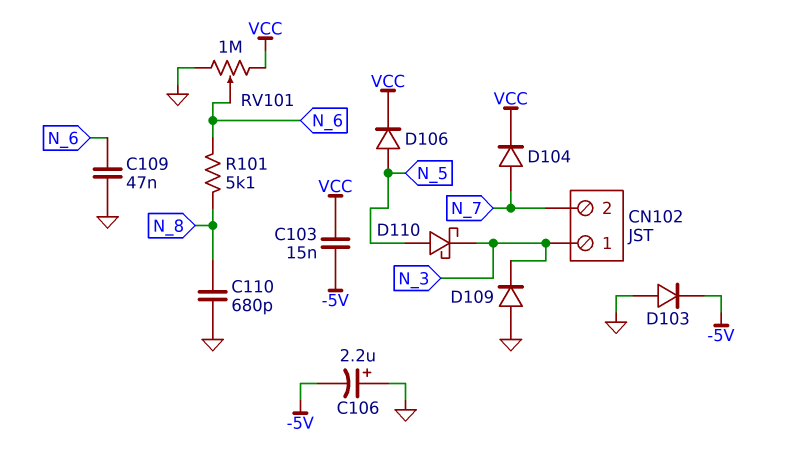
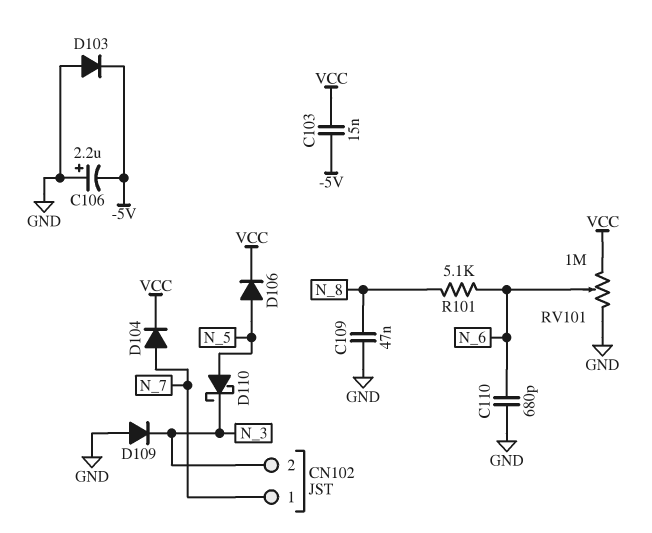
C109: 47nF (GND, N_6) -> 47nF (GND, N_8)
C110: 680pF (GND, N_8) -> 680pF (GND, N_6)
CN102 pin 1: N_3 -> N_7
CN102 pin 2: N_7 -> N_3

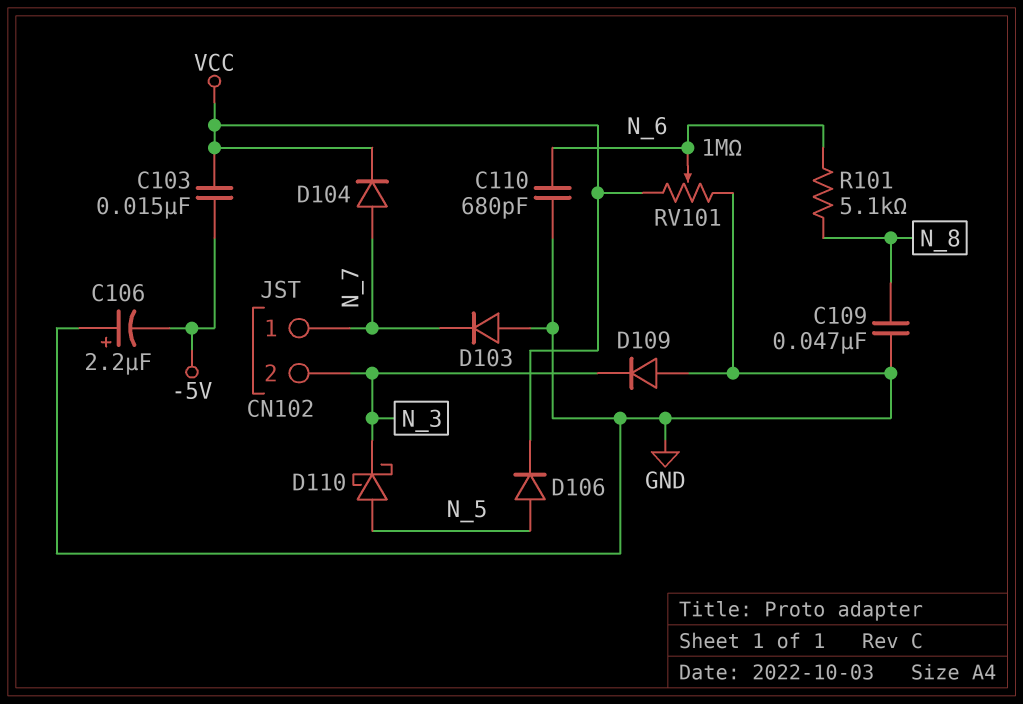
D103: diode (A GND, K -5V) -> diode (A GND, K N_7)

